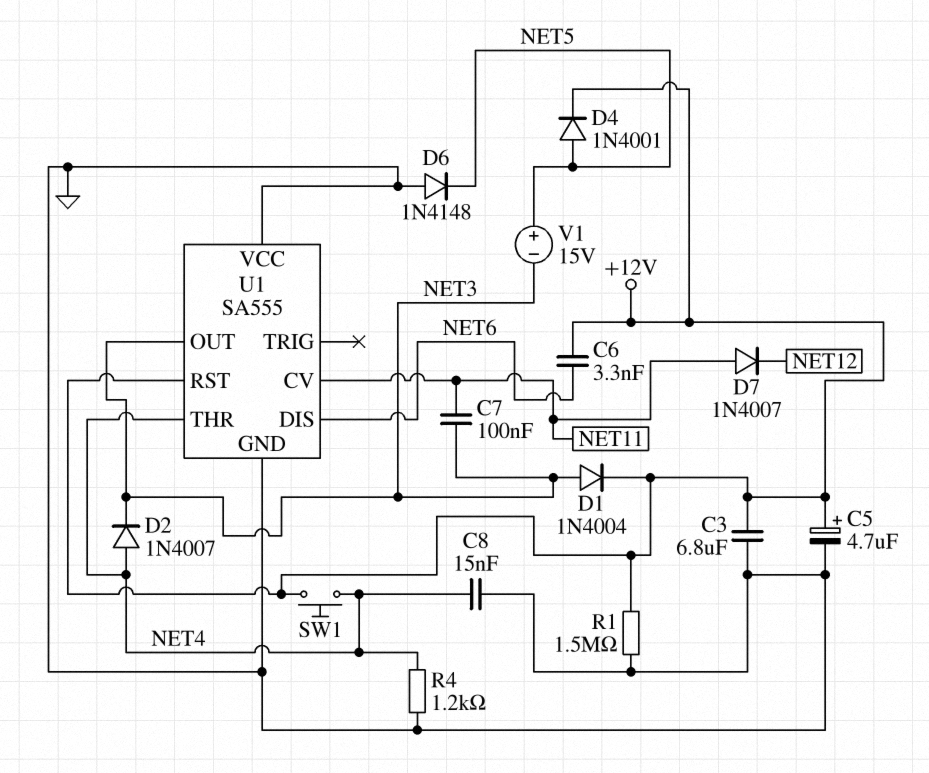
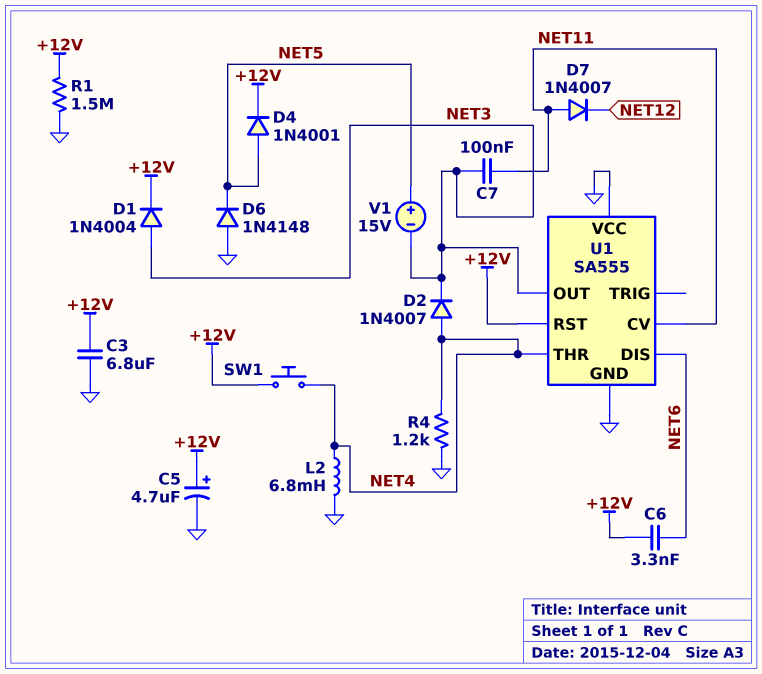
C8: 15nF (GND, NET4) -> none
L2: none -> 6.8mH (GND, NET4)

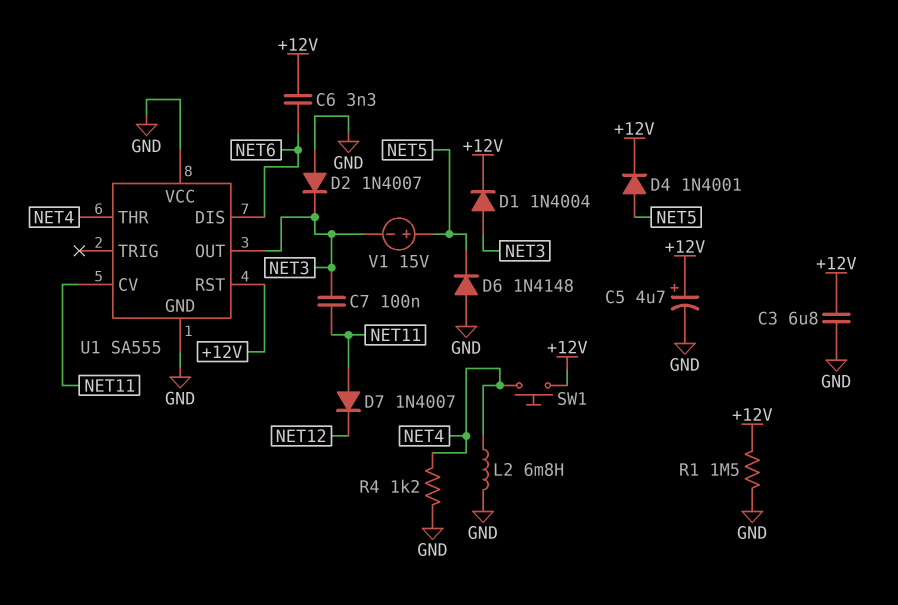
D2: diode 1N4007 (A NET4, K NET3) -> diode 1N4007 (A GND, K NET3)

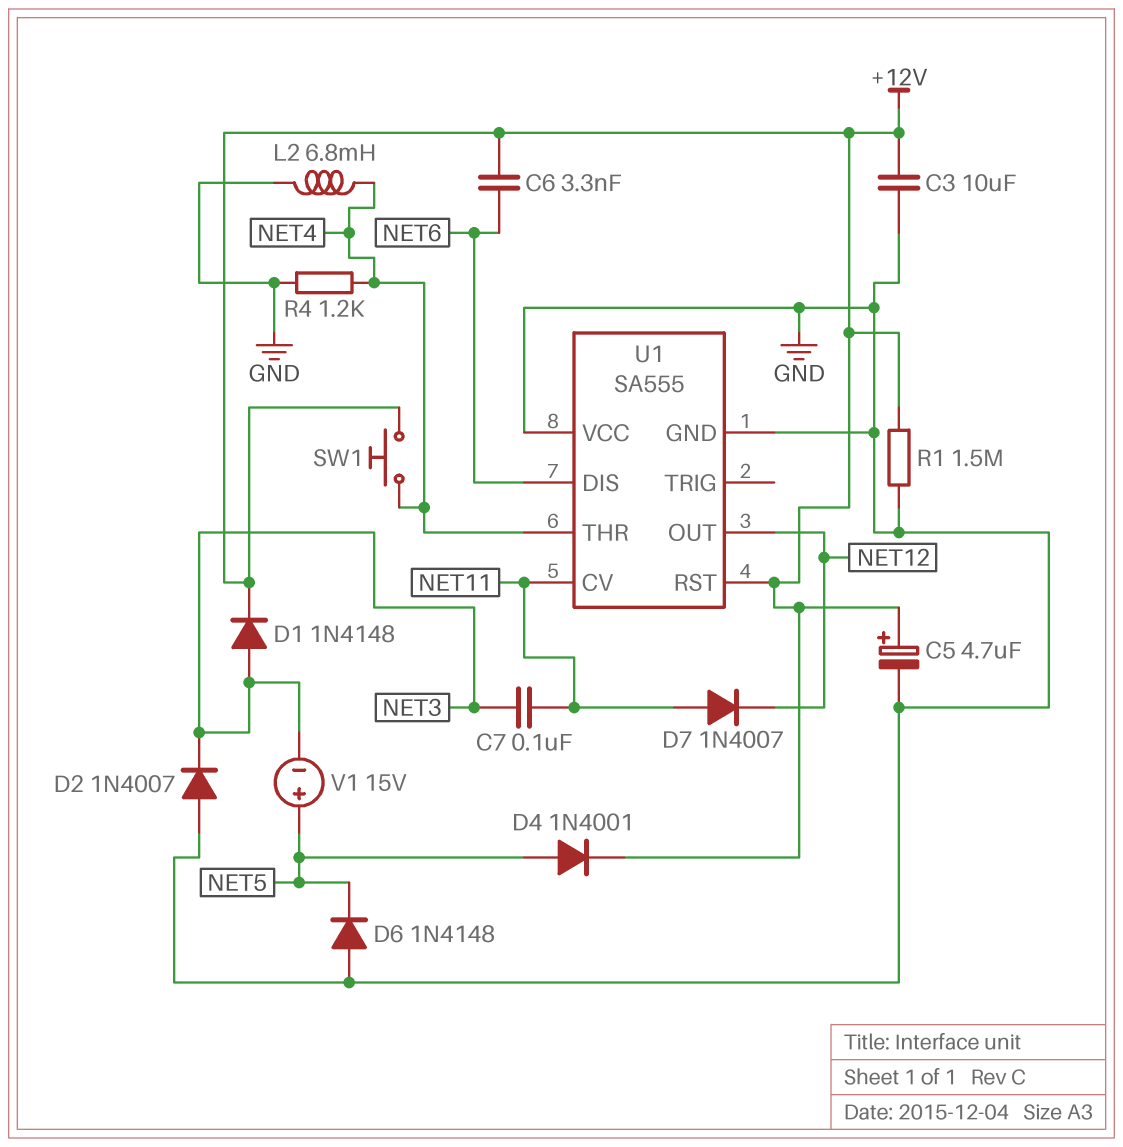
C3: 6.8uF (+12V, GND) -> 10uF (+12V, GND)
D1: diode 1N4004 (A NET3, K +12V) -> diode 1N4148 (A NET3, K +12V)
U1 pin OUT: NET3 -> NET12

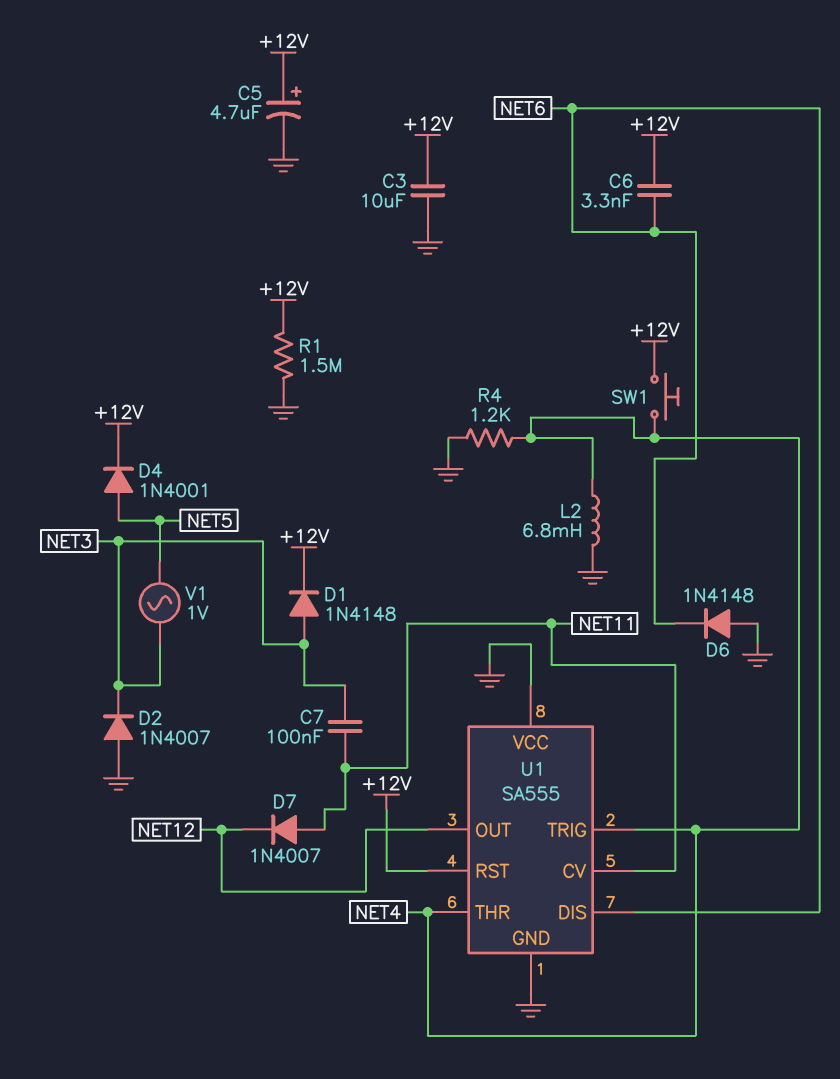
D6: diode 1N4148 (A GND, K NET5) -> diode 1N4148 (A GND, K NET6)
U1 pin TRIG: none -> NET4
V1: 15V (plus NET5, minus NET3) -> AC 1V (NET3, NET5)

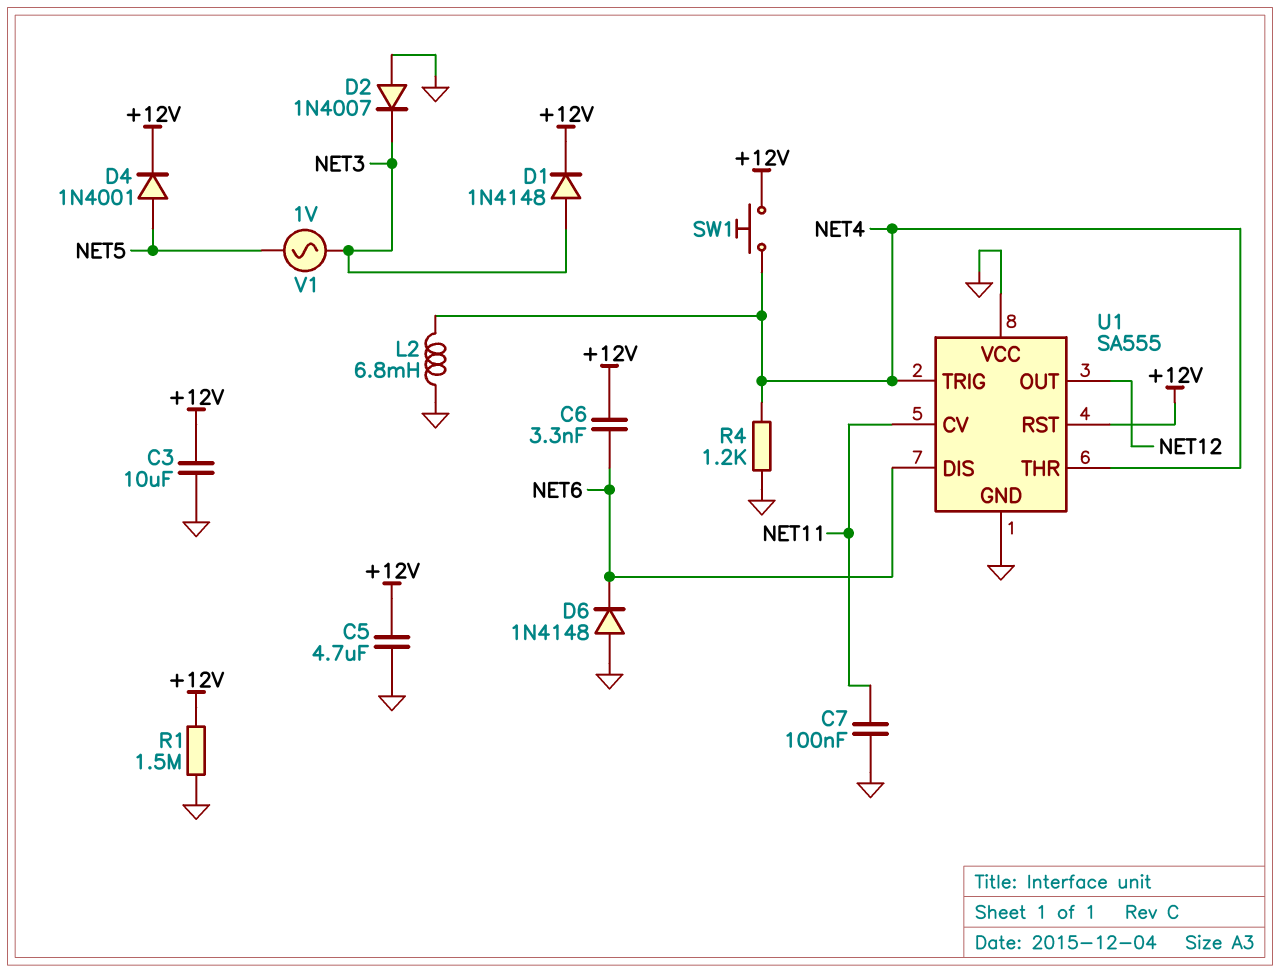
C5: 4.7uF (plus +12V, minus GND) -> 4.7uF (+12V, GND)
C7: 100nF (NET3, NET11) -> 100nF (GND, NET11)
D7: diode 1N4007 (A NET11, K NET12) -> none

